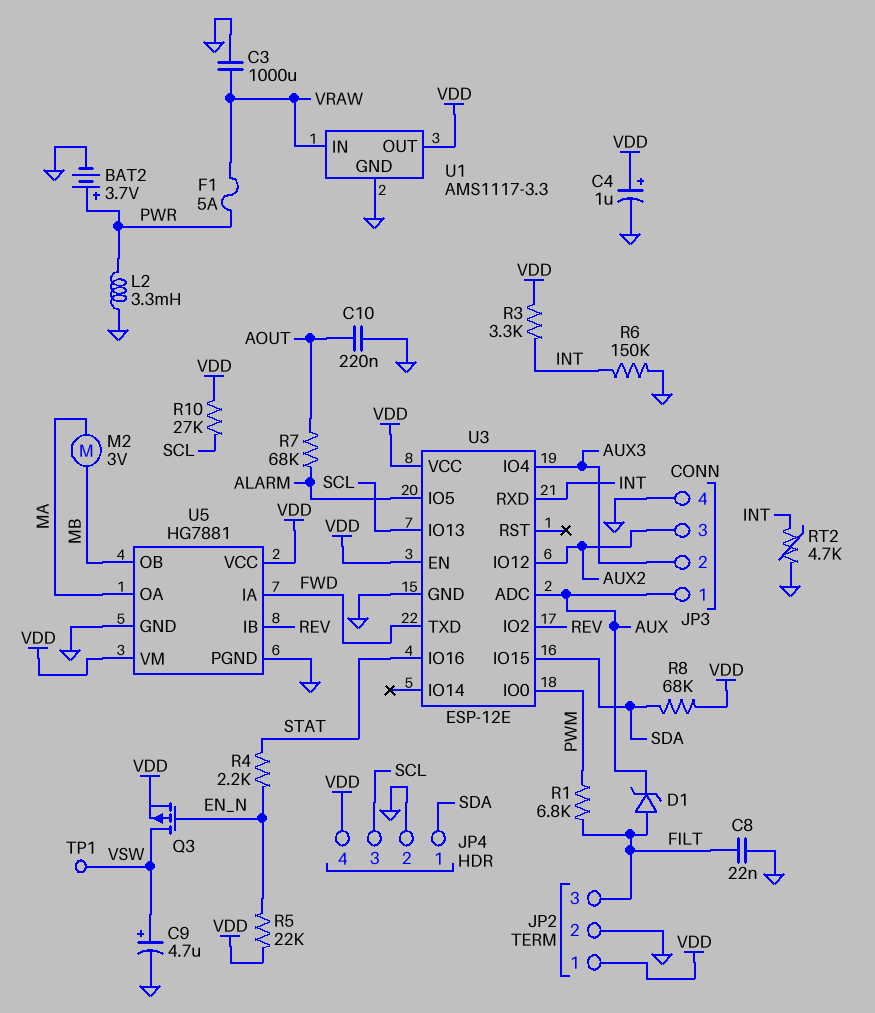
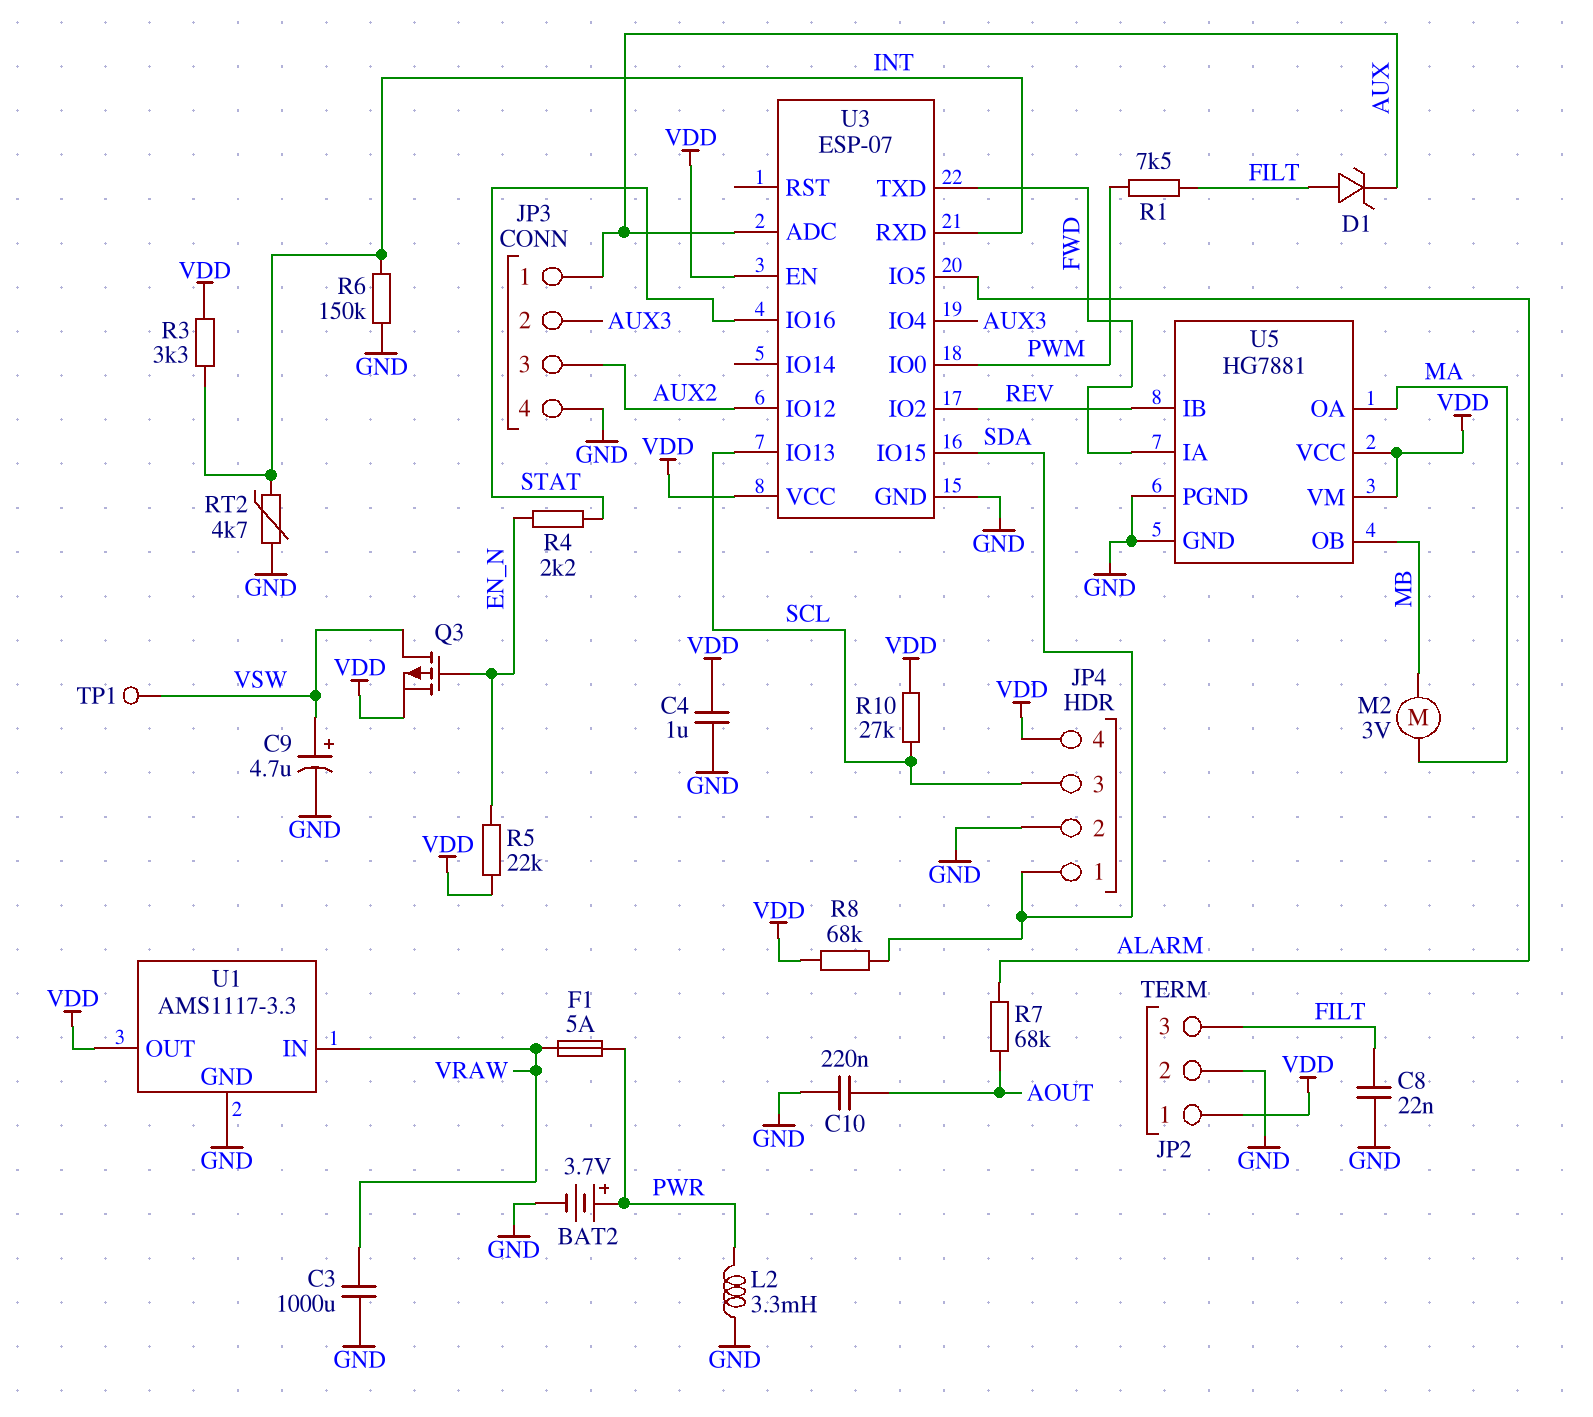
C4: 1uF (plus VDD, minus GND) -> 1uF (GND, VDD)
R1: 6.8k (FILT, PWM) -> 7.5k (FILT, PWM)
U3: ESP-12E -> ESP-07

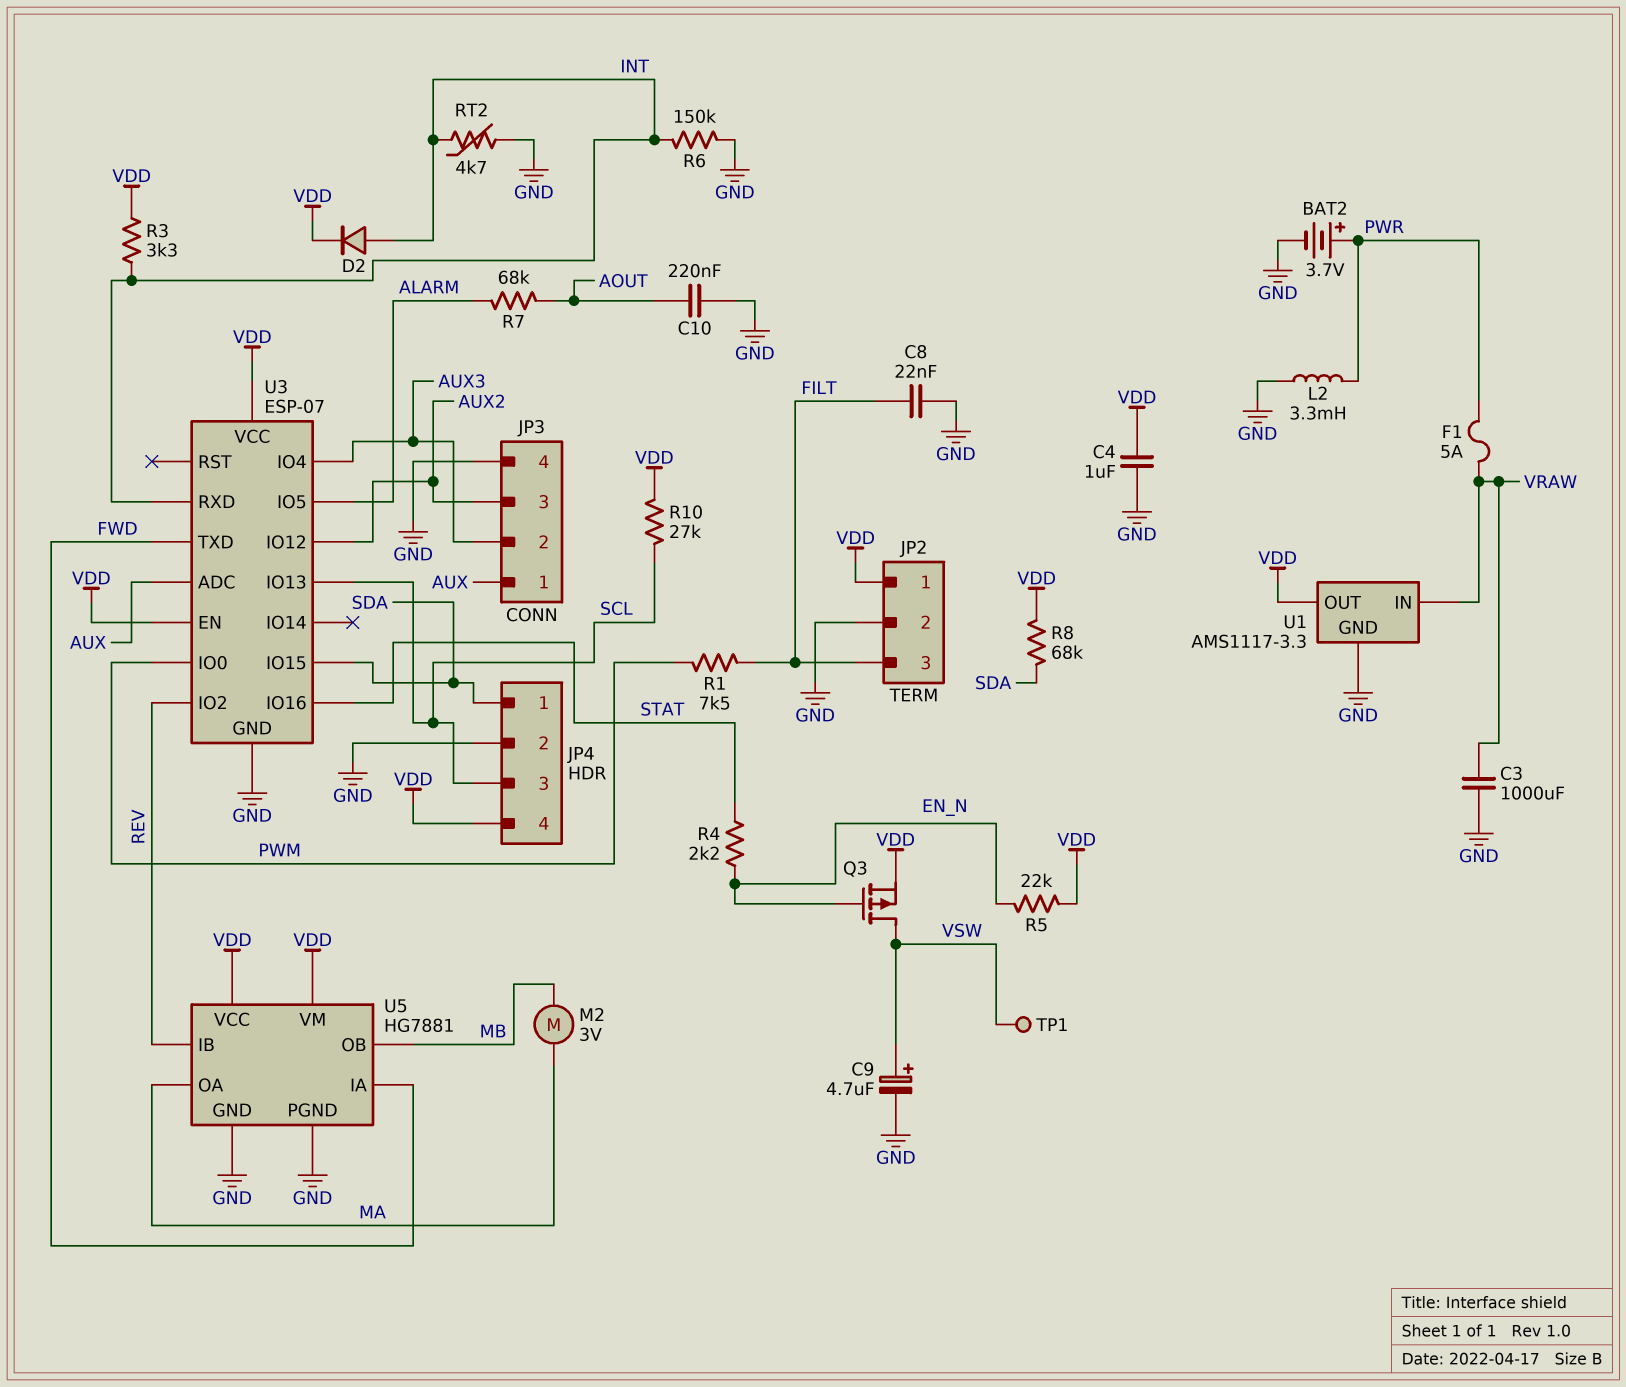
D1: zener (A FILT, K AUX) -> none
D2: none -> diode (A INT, K VDD)

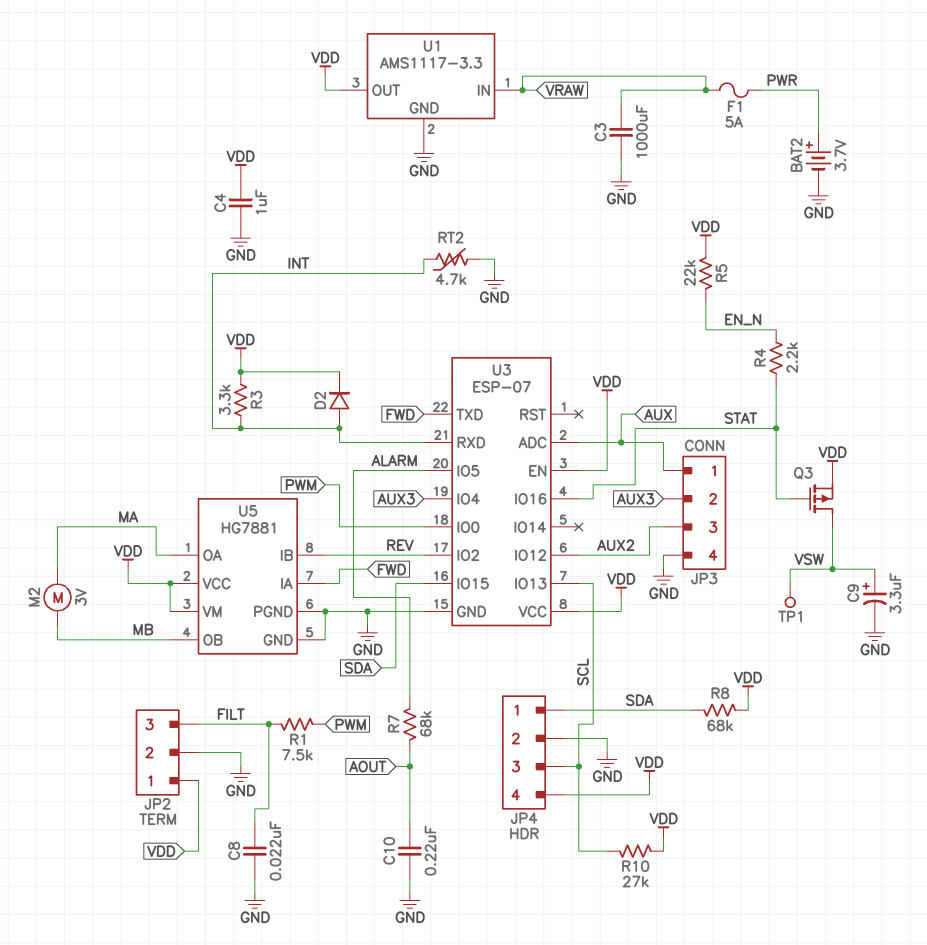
C9: 4.7uF (plus VSW, minus GND) -> 3.3uF (plus VSW, minus GND)
L2: 3.3mH (GND, PWR) -> none
Q3: PMOS (G EN_N, D VSW, S VDD) -> PMOS (G STAT, D VSW, S VDD)
R6: 150k (GND, INT) -> none

